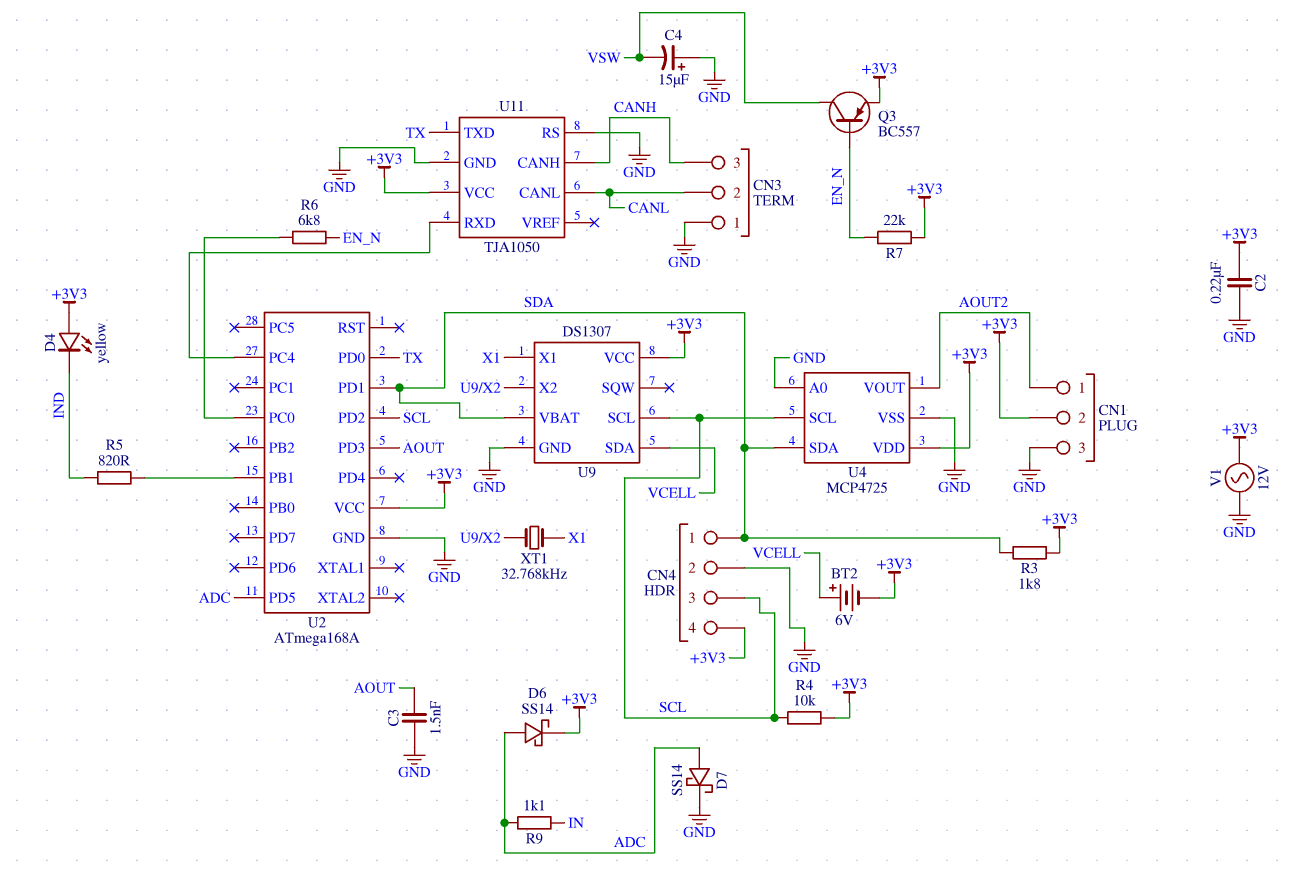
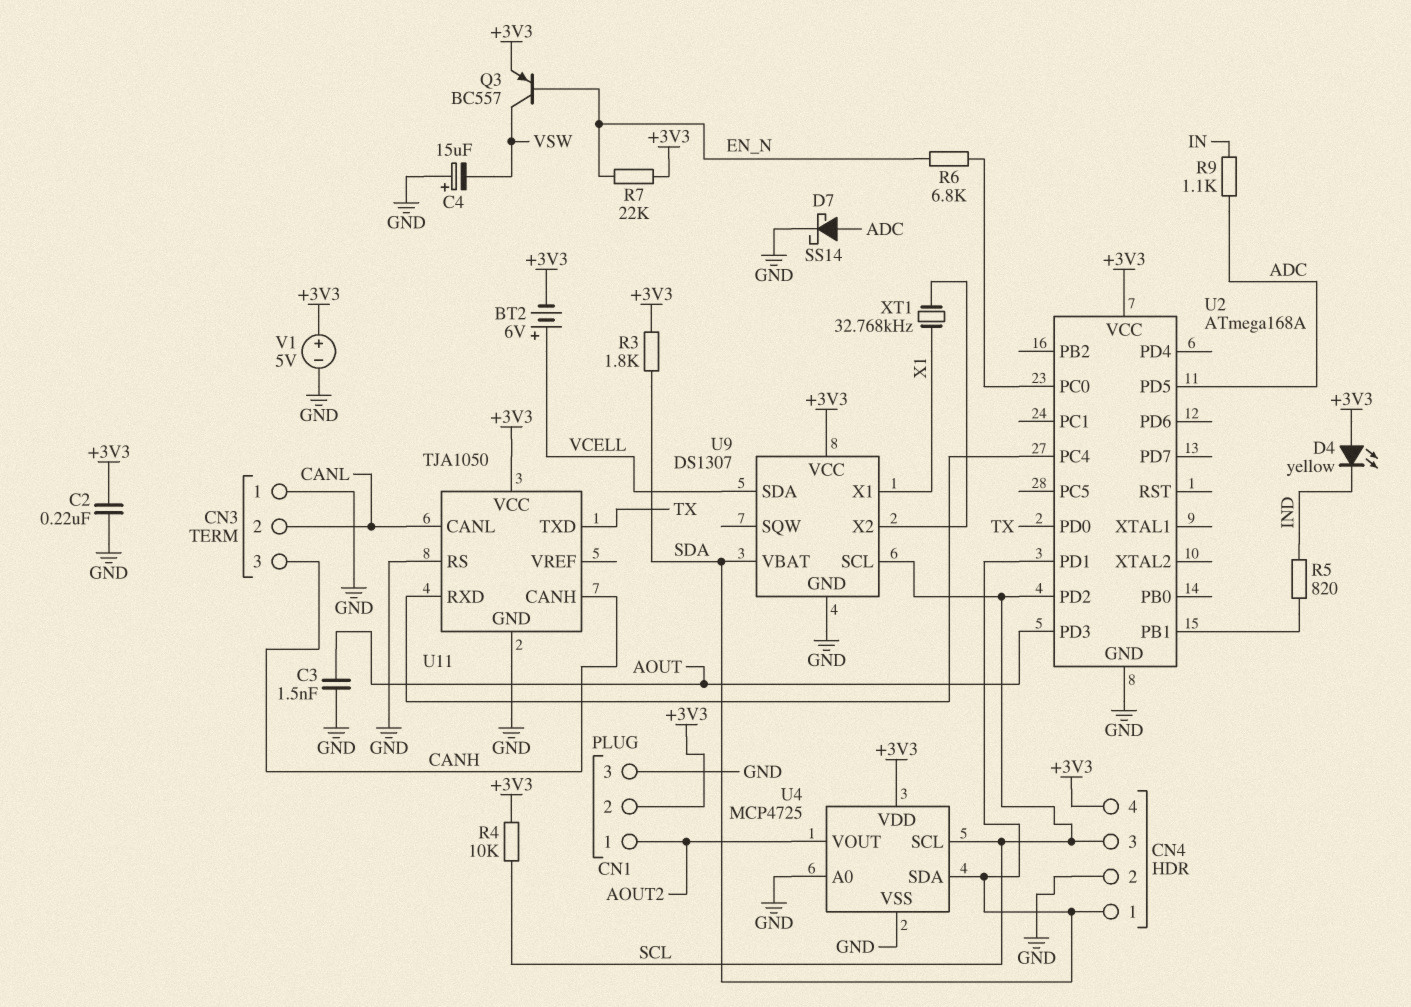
D6: schottky SS14 (A ADC, K +3V3) -> none
V1: AC 12V (+3V3, GND) -> 5V (plus +3V3, minus GND)

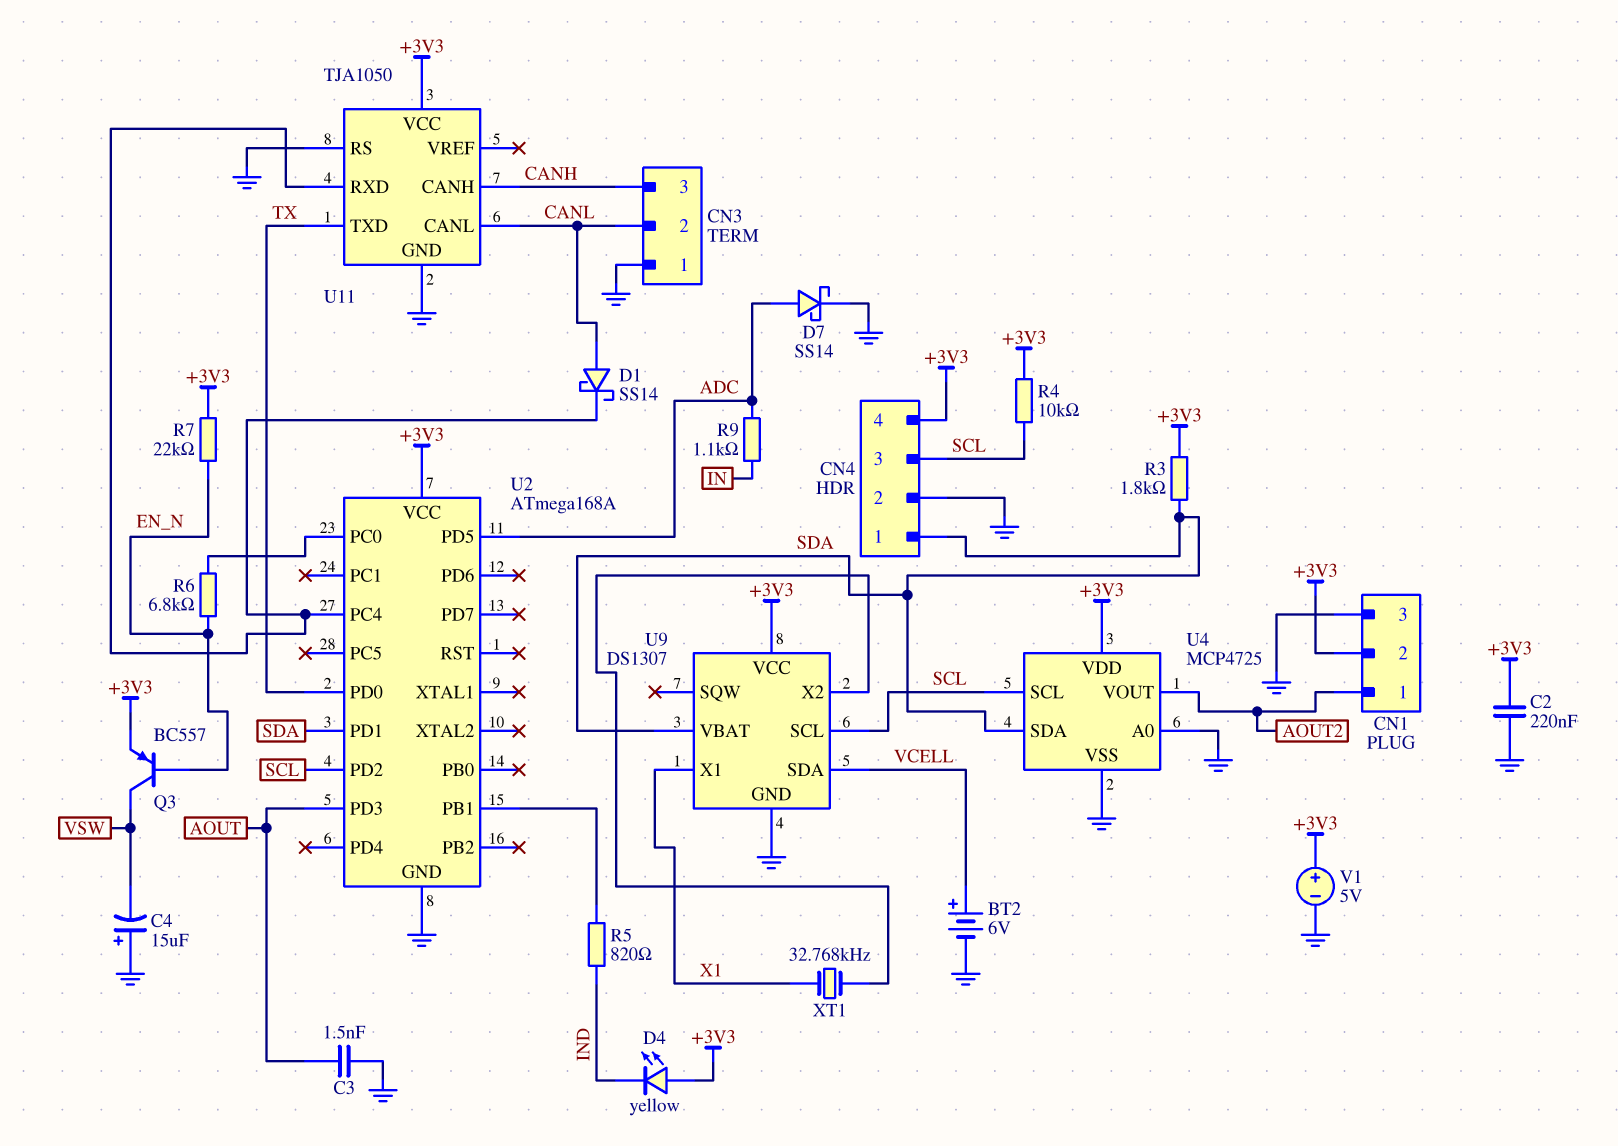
BT2: 6V (plus VCELL, minus +3V3) -> 6V (plus VCELL, minus GND)
D1: none -> schottky SS14 (A CANL, K U2/PC4)

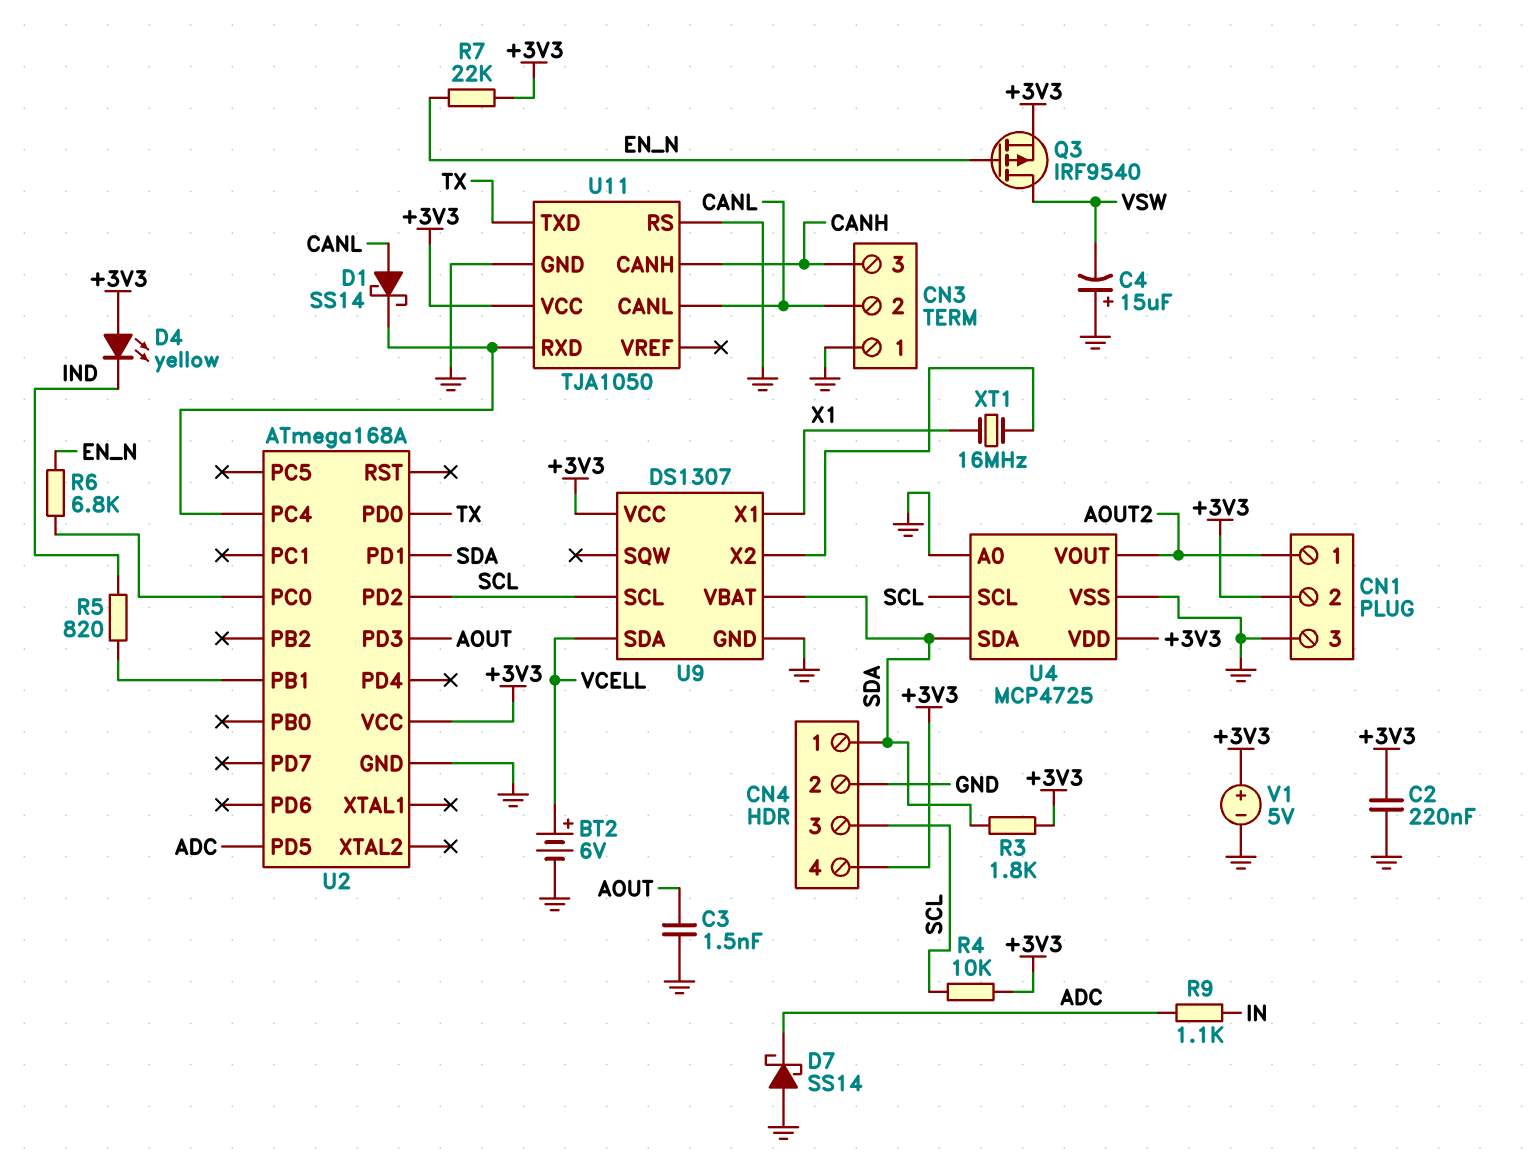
D7: schottky SS14 (A ADC, K GND) -> schottky SS14 (A GND, K ADC)
Q3: PNP BC557 (B EN_N, C VSW, E +3V3) -> PMOS IRF9540 (G EN_N, D VSW, S +3V3)
XT1: 32.768kHz (U9/X2, X1) -> 16MHz (U9/X2, X1)

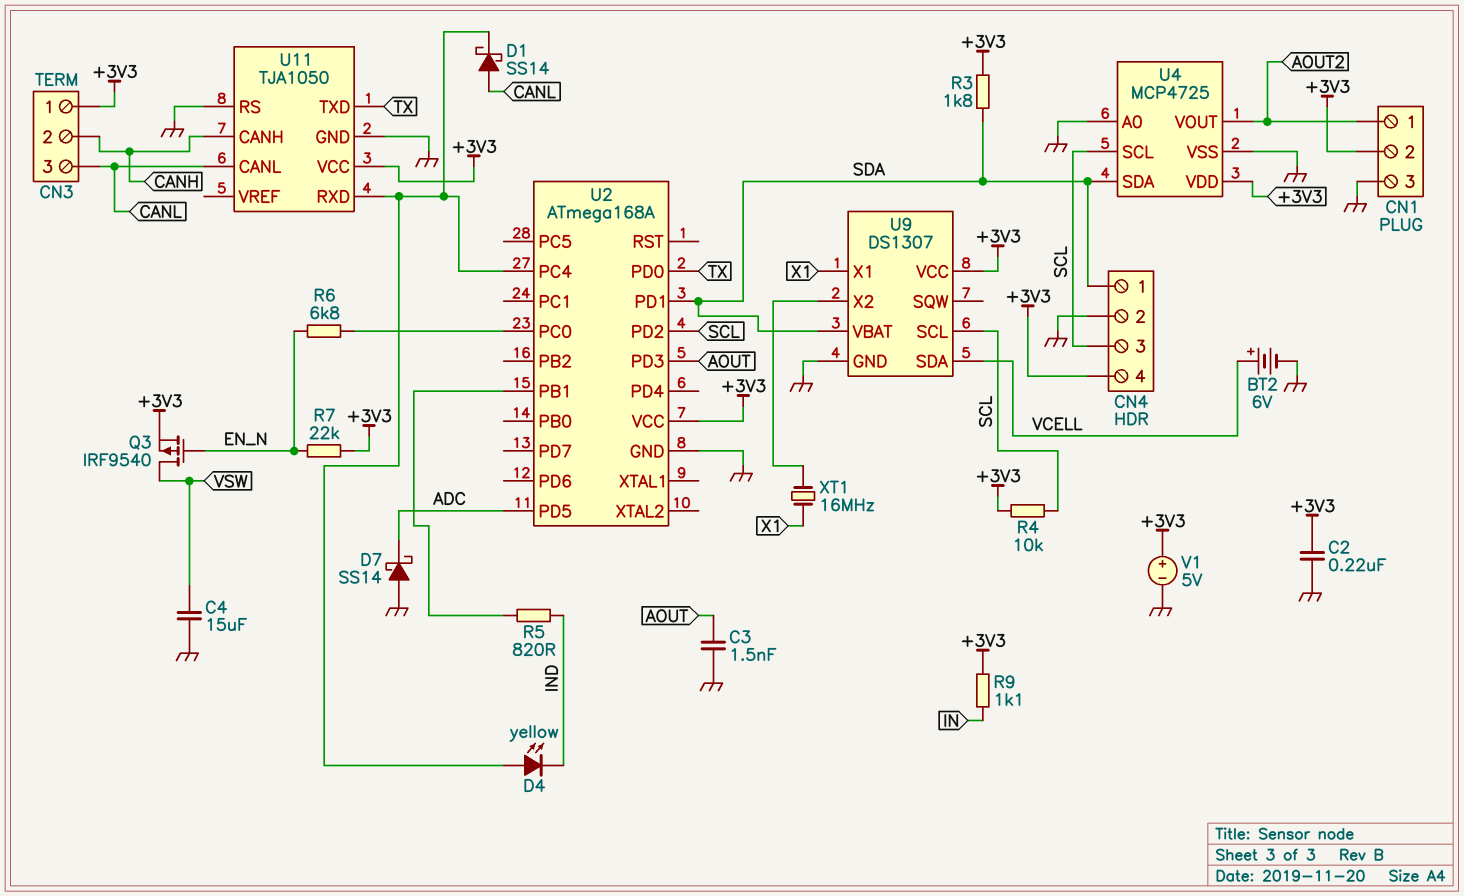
C4: 15uF (plus GND, minus VSW) -> 15uF (GND, VSW)
CN3 pin 1: GND -> +3V3
CN3 pin 2: CANL -> CANH
CN3 pin 3: CANH -> CANL
D4: LED yellow (A +3V3, K IND) -> LED yellow (A U2/PC4, K IND)
R9: 1.1k (ADC, IN) -> 1.1k (+3V3, IN)

